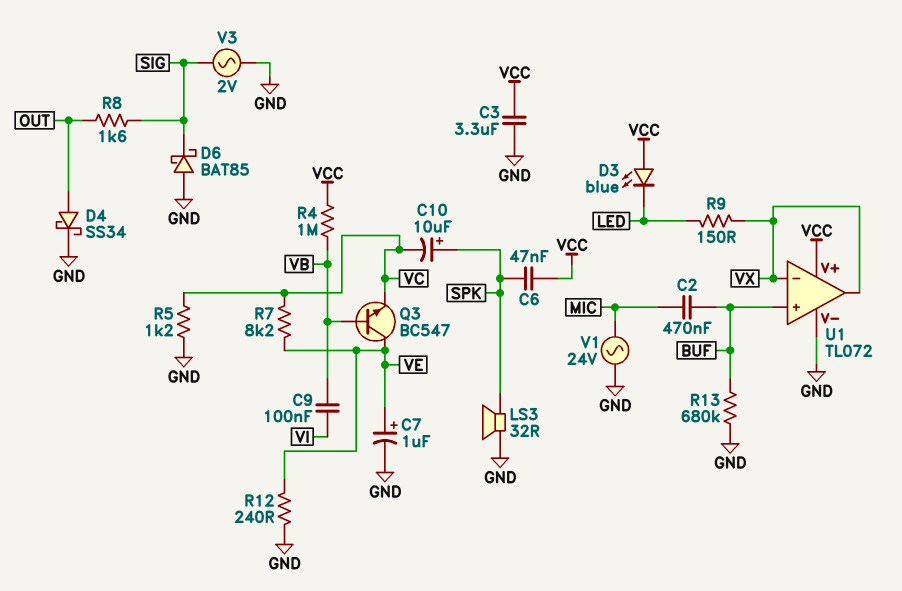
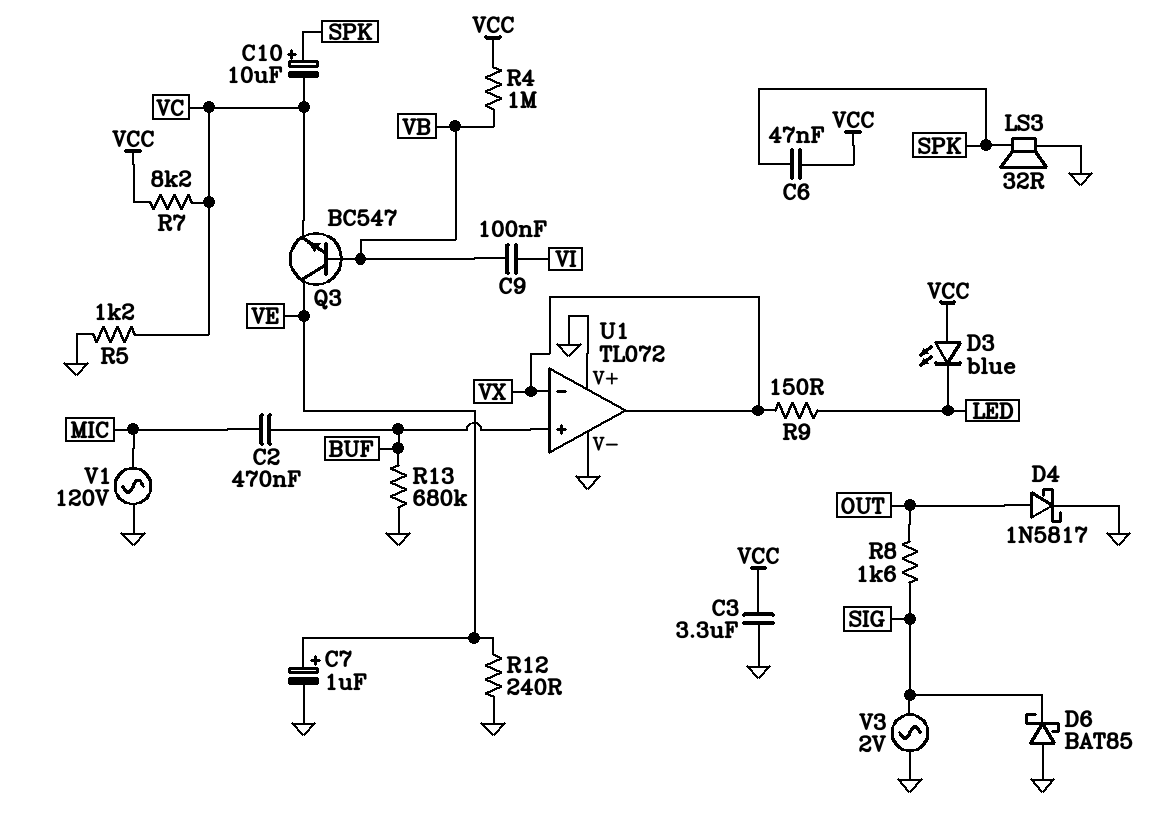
D4: schottky SS34 (A OUT, K GND) -> schottky 1N5817 (A OUT, K GND)
R7: 8.2k (VC, VE) -> 8.2k (VC, VCC)
U1 pin V+: VCC -> GND
V1: AC 24V (GND, MIC) -> AC 120V (GND, MIC)

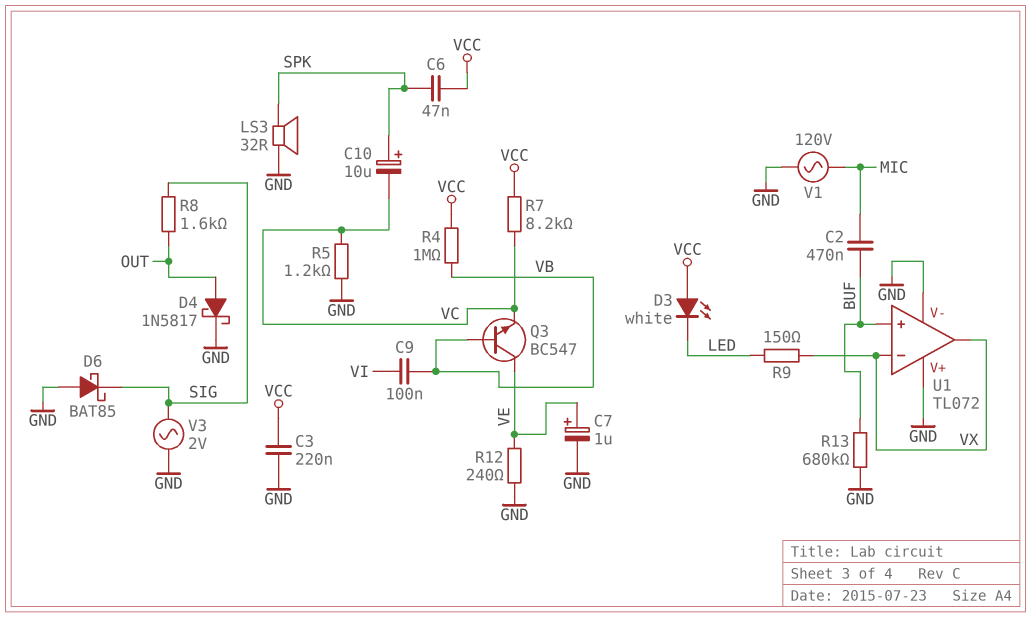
C3: 3.3uF (GND, VCC) -> 220nF (GND, VCC)
D3: LED blue (A VCC, K LED) -> LED white (A VCC, K LED)

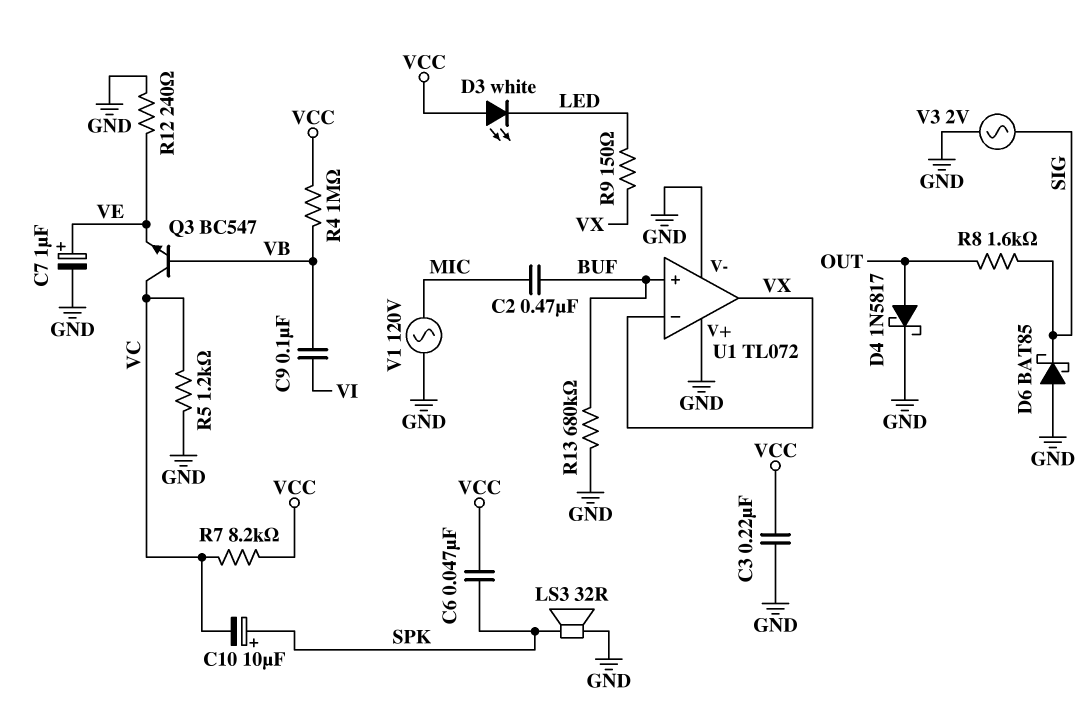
Q3: NPN BC547 (B VB, C VE, E VC) -> NPN BC547 (B VB, C VC, E VE)

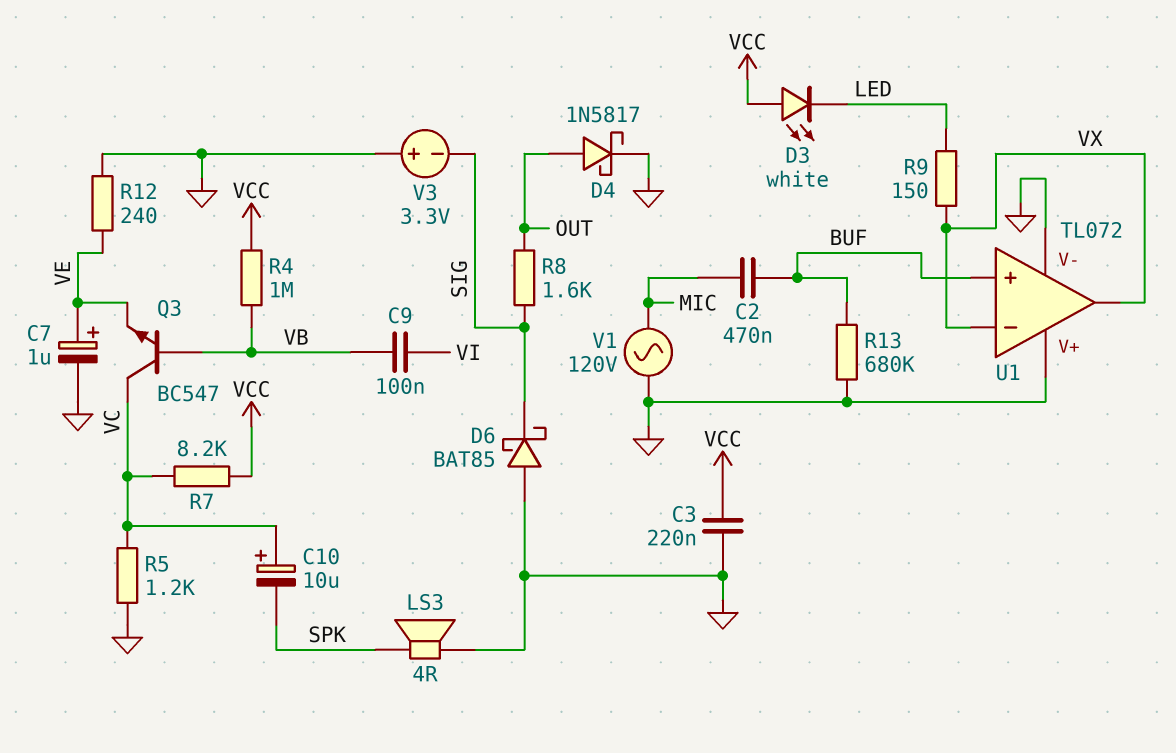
C6: 47nF (SPK, VCC) -> none
C10: 10uF (plus SPK, minus VC) -> 10uF (plus VC, minus SPK)
LS3: speaker 32R (GND, SPK) -> speaker 4R (GND, SPK)
V3: AC 2V (GND, SIG) -> 3.3V (plus GND, minus SIG)

